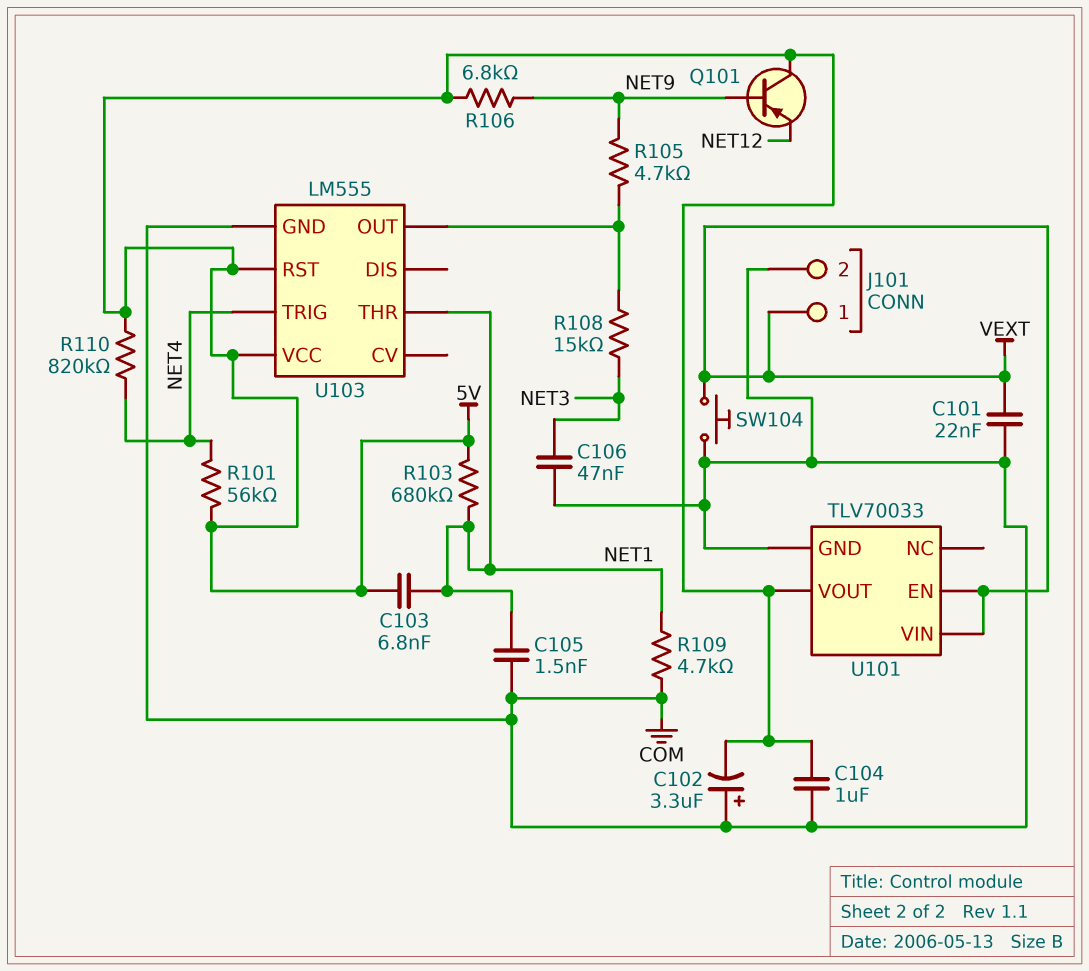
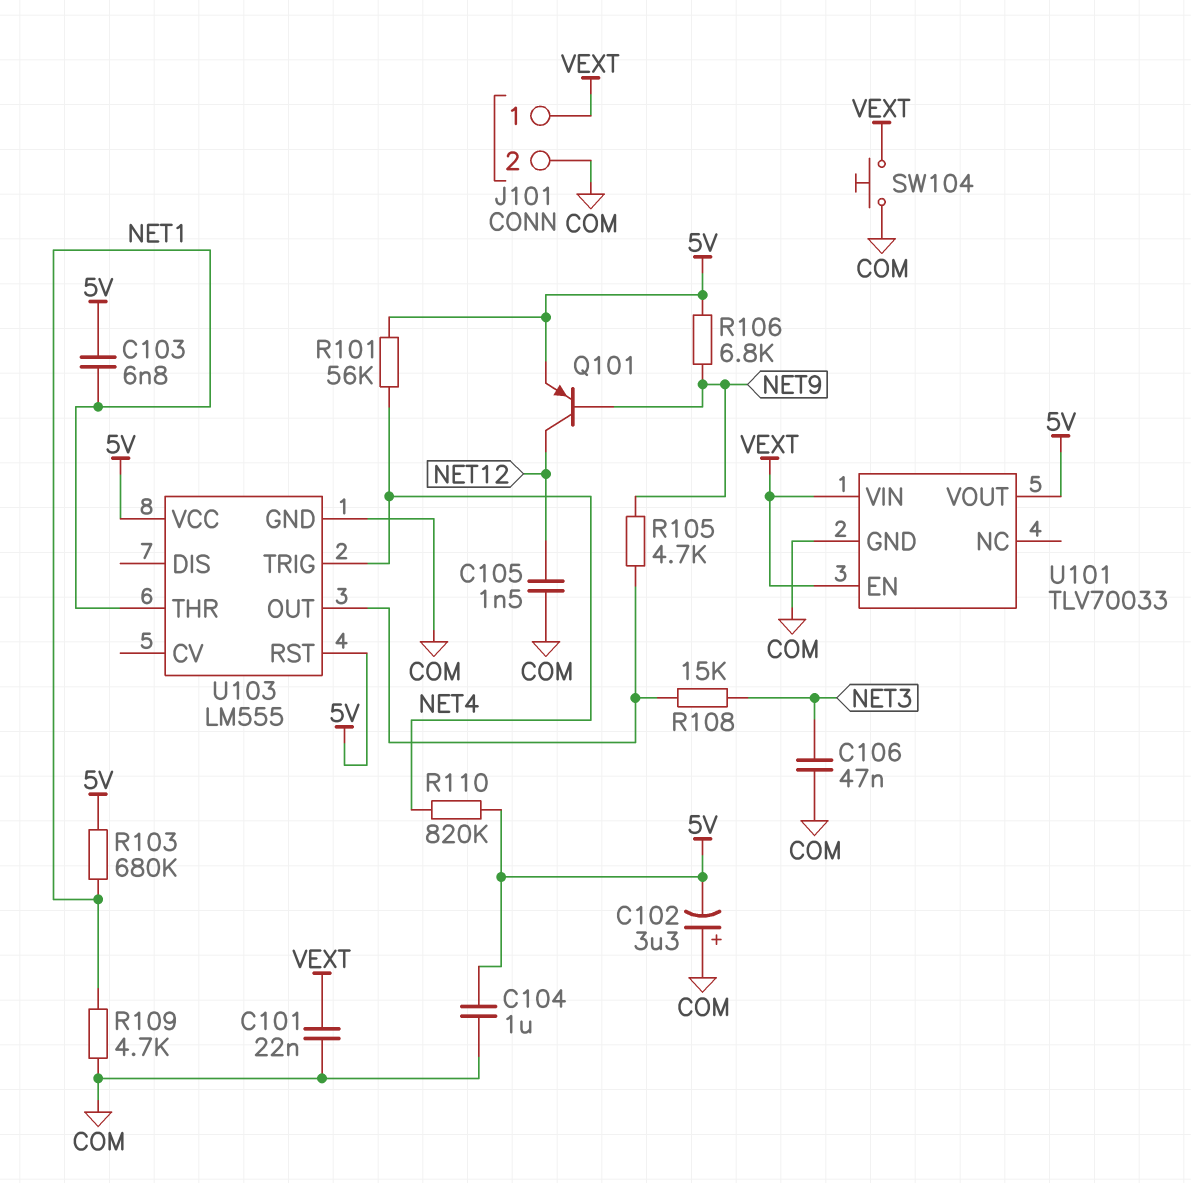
C105: 1.5nF (COM, NET1) -> 1.5nF (COM, NET12)
Q101: PNP (B NET9, C 5V, E NET12) -> PNP (B NET9, C NET12, E 5V)

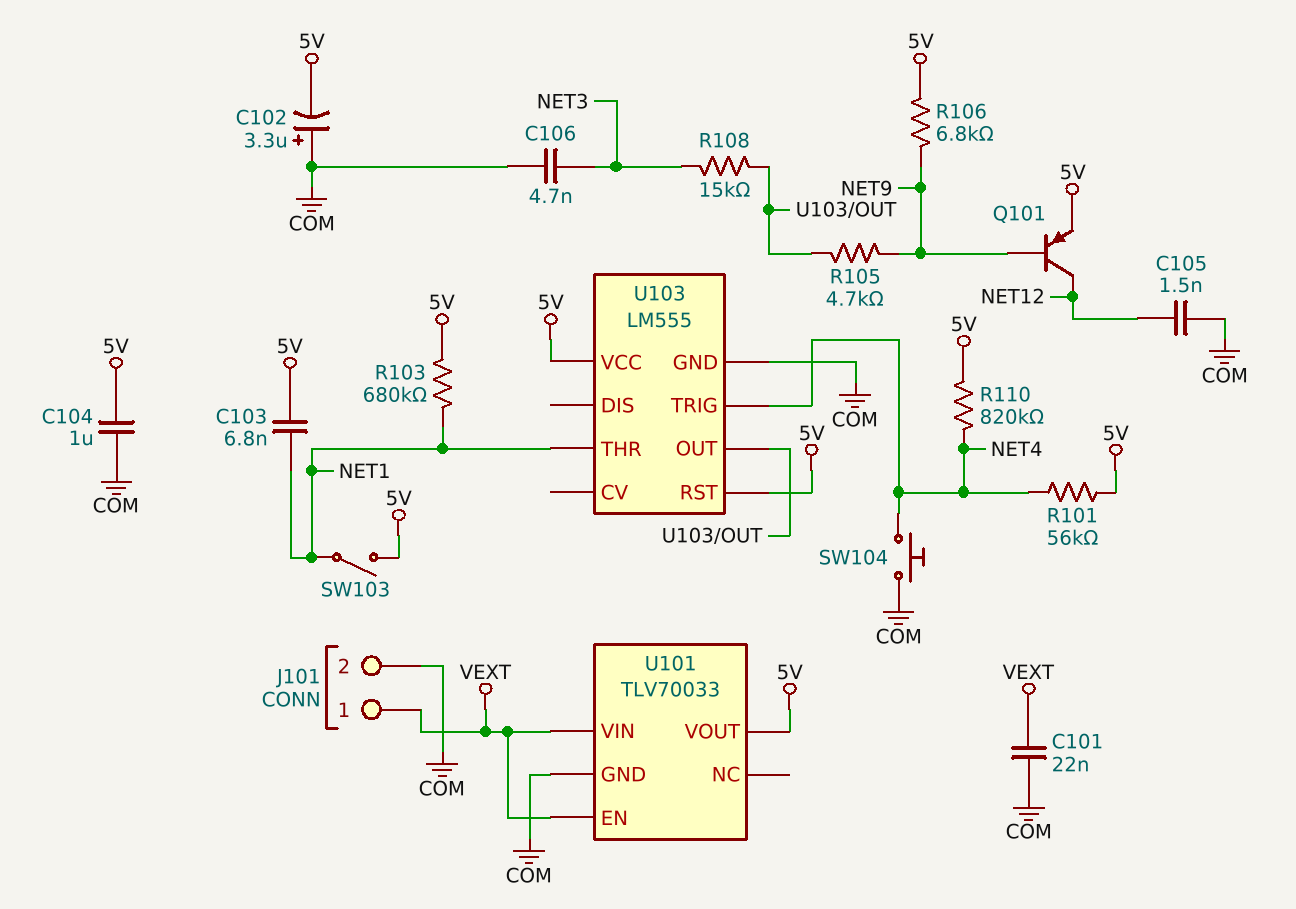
C106: 47nF (COM, NET3) -> 4.7nF (COM, NET3)
R109: 4.7k (COM, NET1) -> none
SW103: none -> switch (5V, NET1)
SW104: button (COM, VEXT) -> button (COM, NET4)

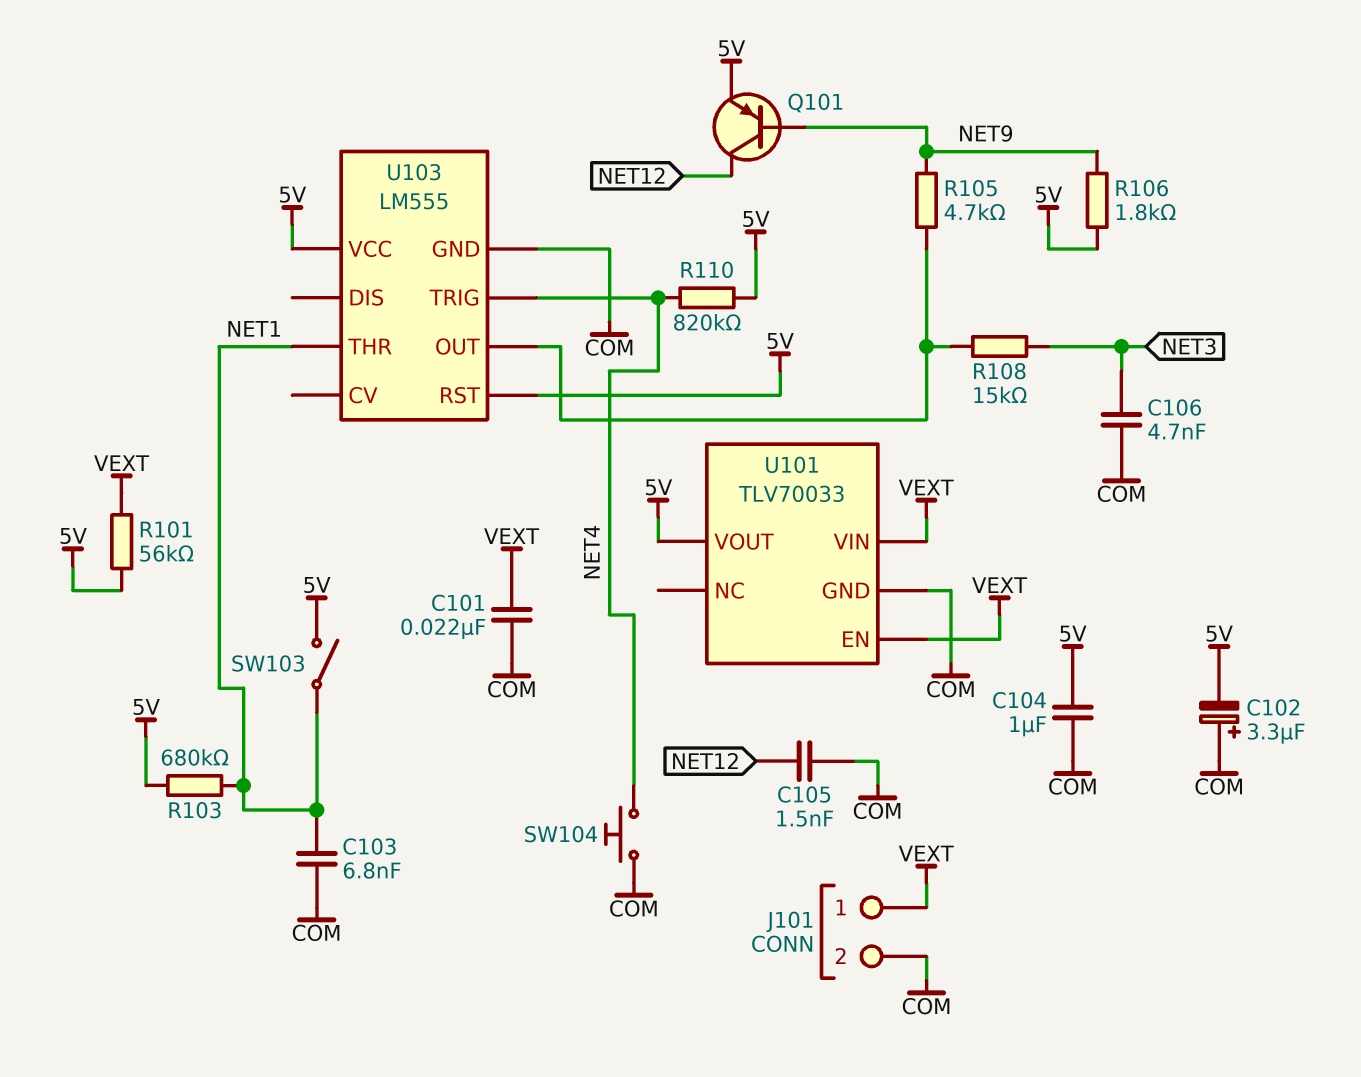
C103: 6.8nF (5V, NET1) -> 6.8nF (COM, NET1)
R101: 56k (5V, NET4) -> 56k (5V, VEXT)
R106: 6.8k (5V, NET9) -> 1.8k (5V, NET9)

